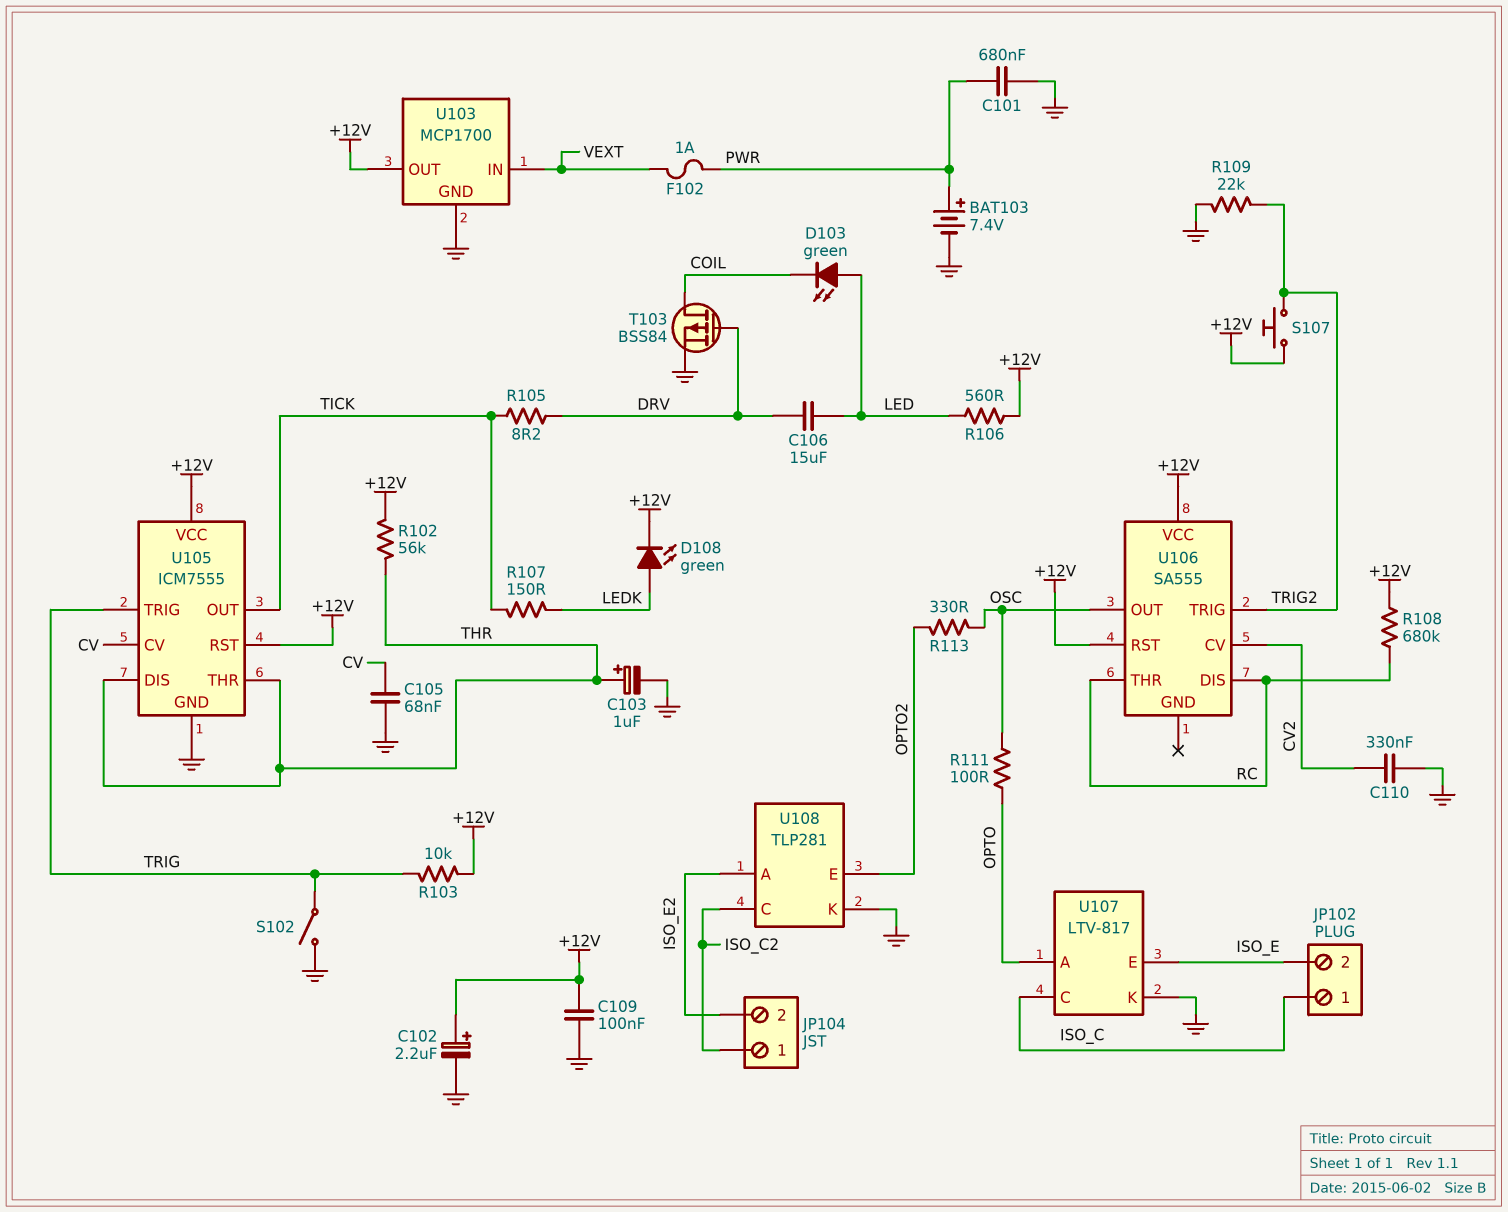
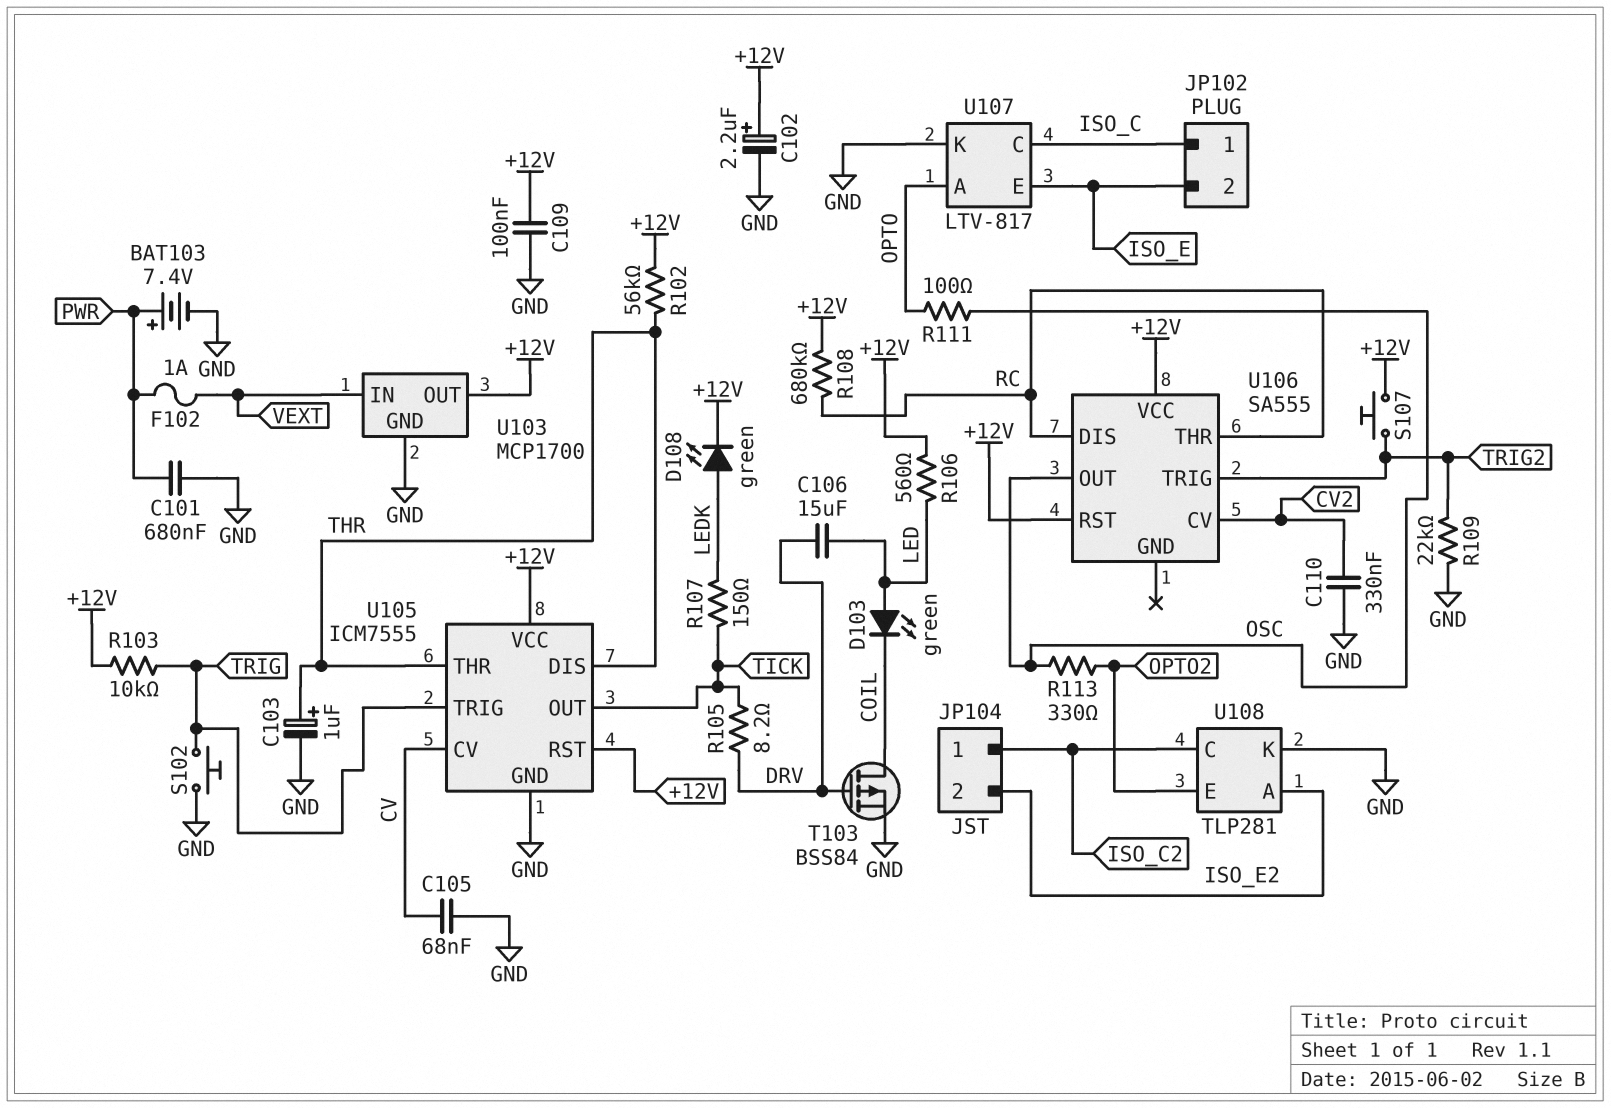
S102: switch (GND, TRIG) -> button (GND, TRIG)

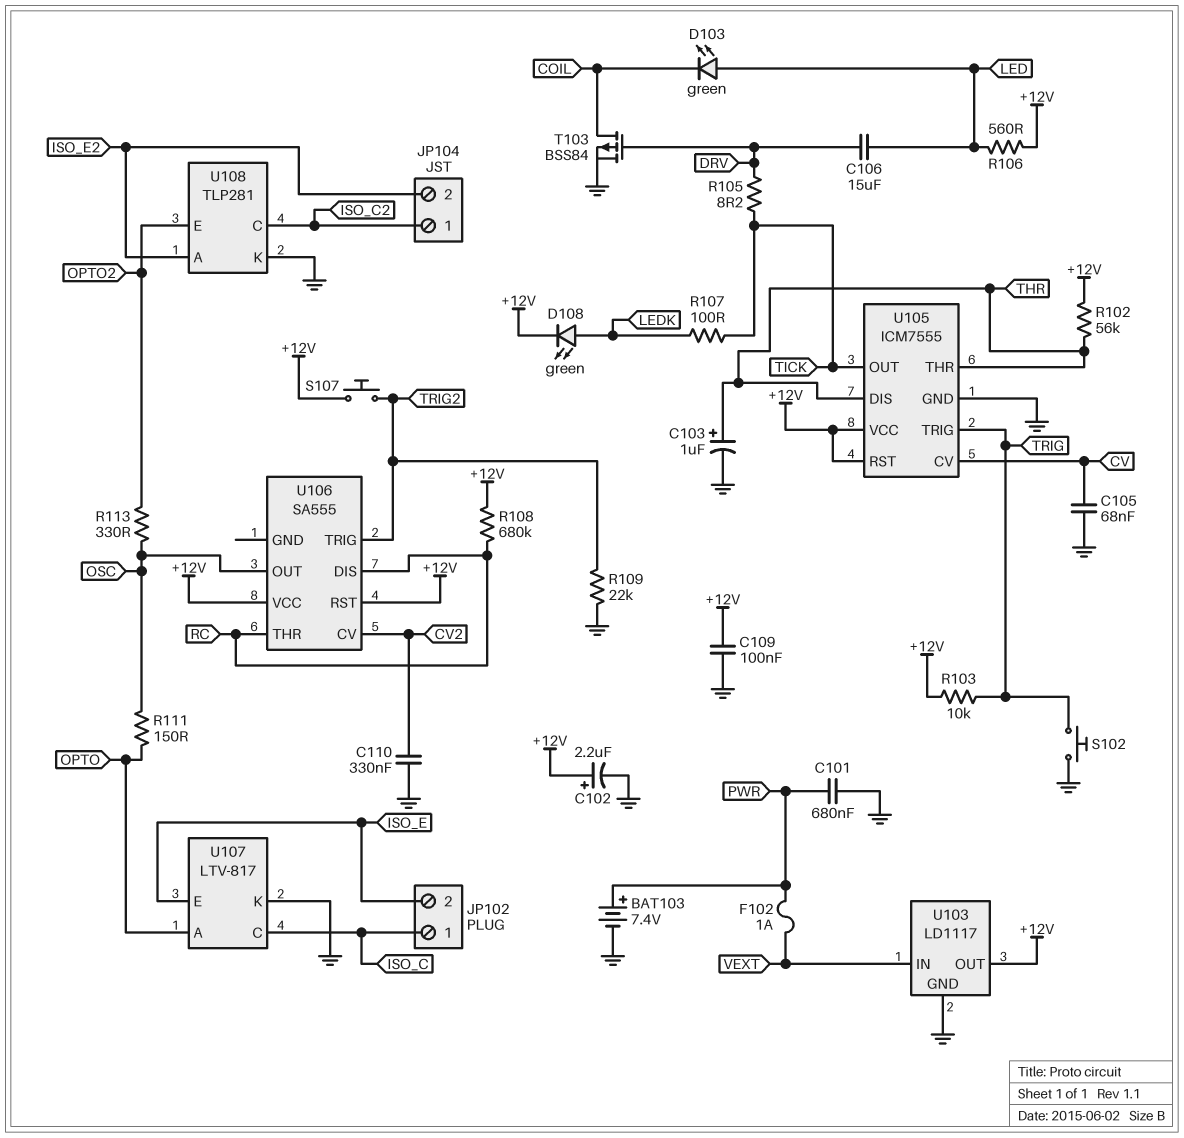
R107: 150 (LEDK, TICK) -> 100 (LEDK, TICK)
R111: 100 (OPTO, OSC) -> 150 (OPTO, OSC)
U103: MCP1700 -> LD1117

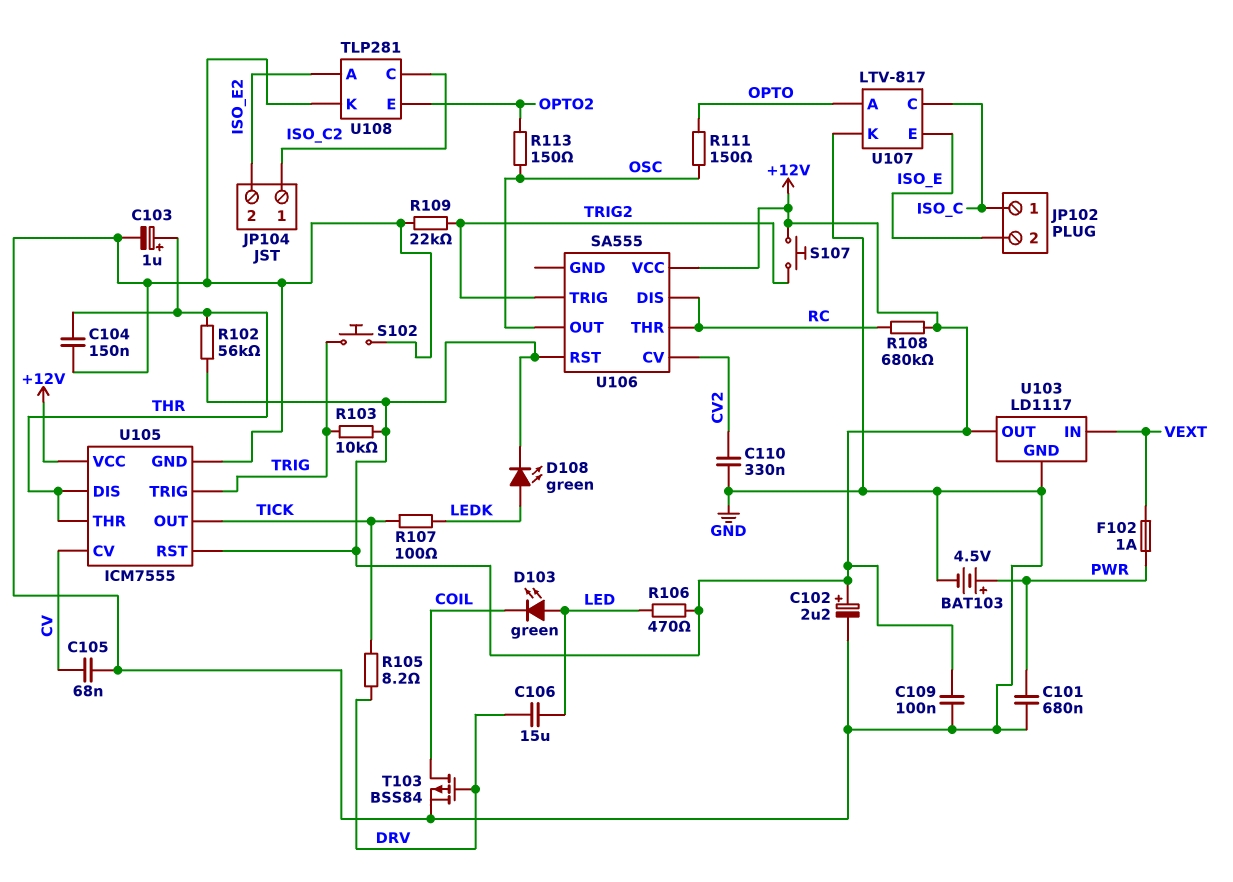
BAT103: 7.4V (plus PWR, minus GND) -> 4.5V (plus PWR, minus GND)
C104: none -> 150nF (GND, THR)
R106: 560 (+12V, LED) -> 470 (+12V, LED)
R113: 330 (OPTO2, OSC) -> 150 (OPTO2, OSC)

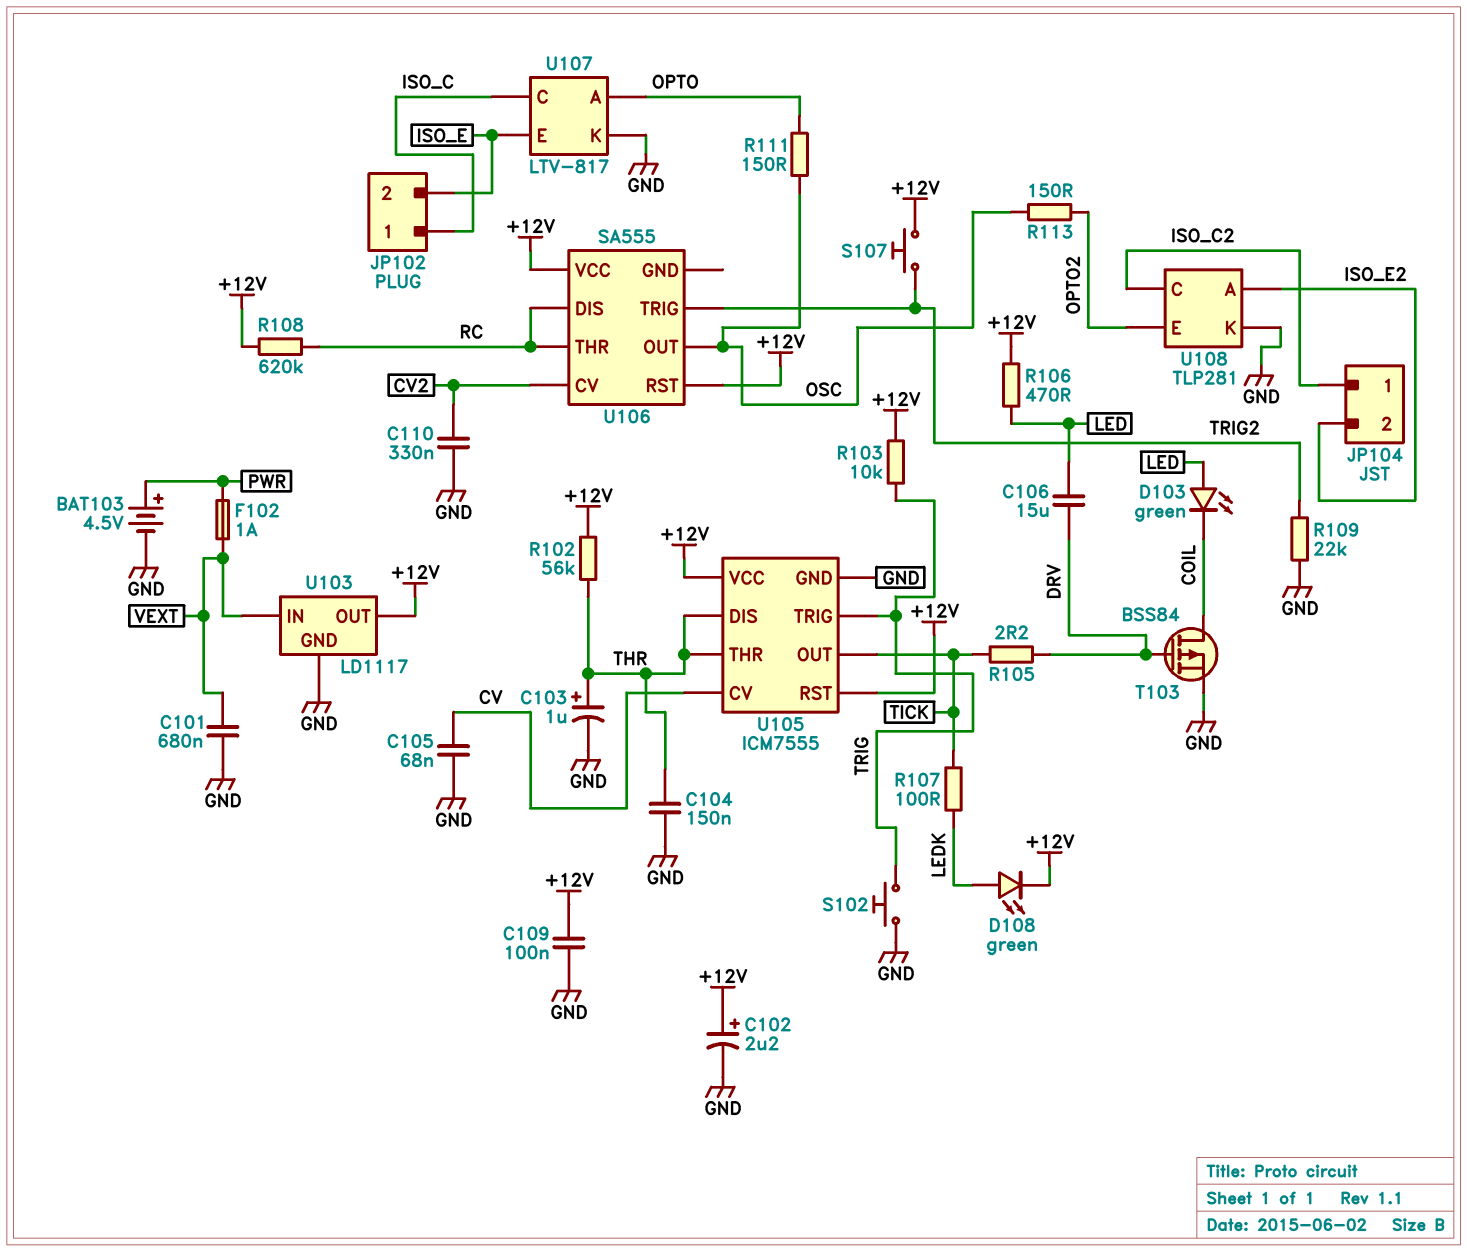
C101: 680nF (GND, PWR) -> 680nF (GND, VEXT)
R105: 8.2 (DRV, TICK) -> 2.2 (DRV, TICK)
R108: 680k (+12V, RC) -> 620k (+12V, RC)

